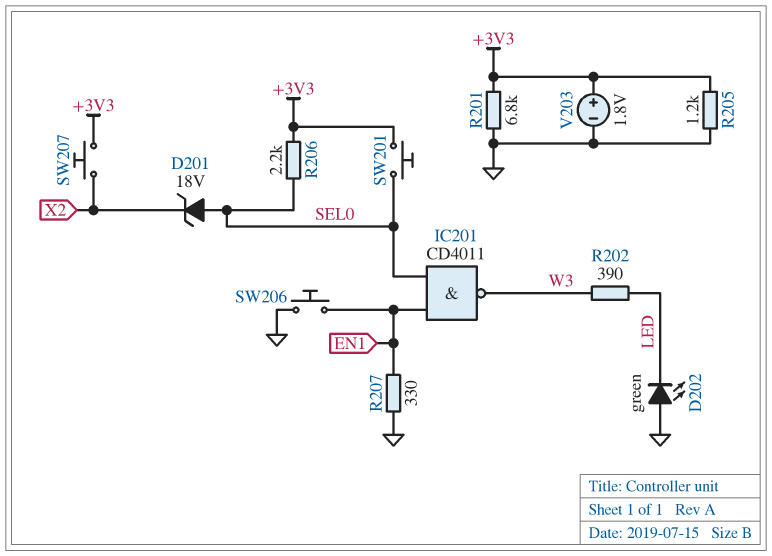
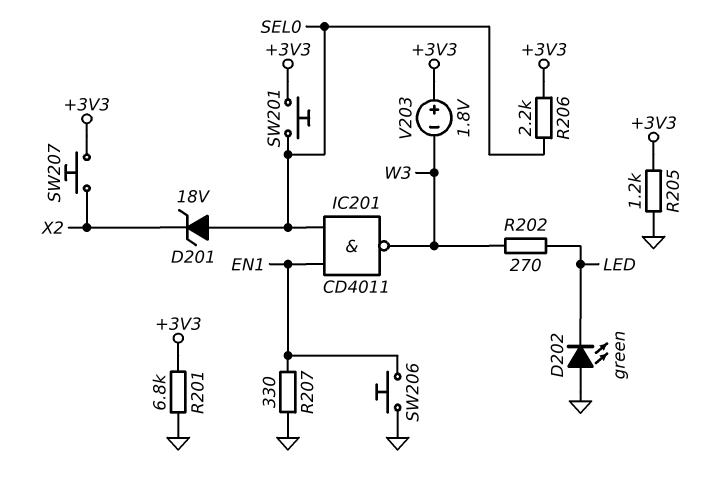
R202: 390 (LED, W3) -> 270 (LED, W3)
V203: 1.8V (plus +3V3, minus GND) -> 1.8V (plus +3V3, minus W3)

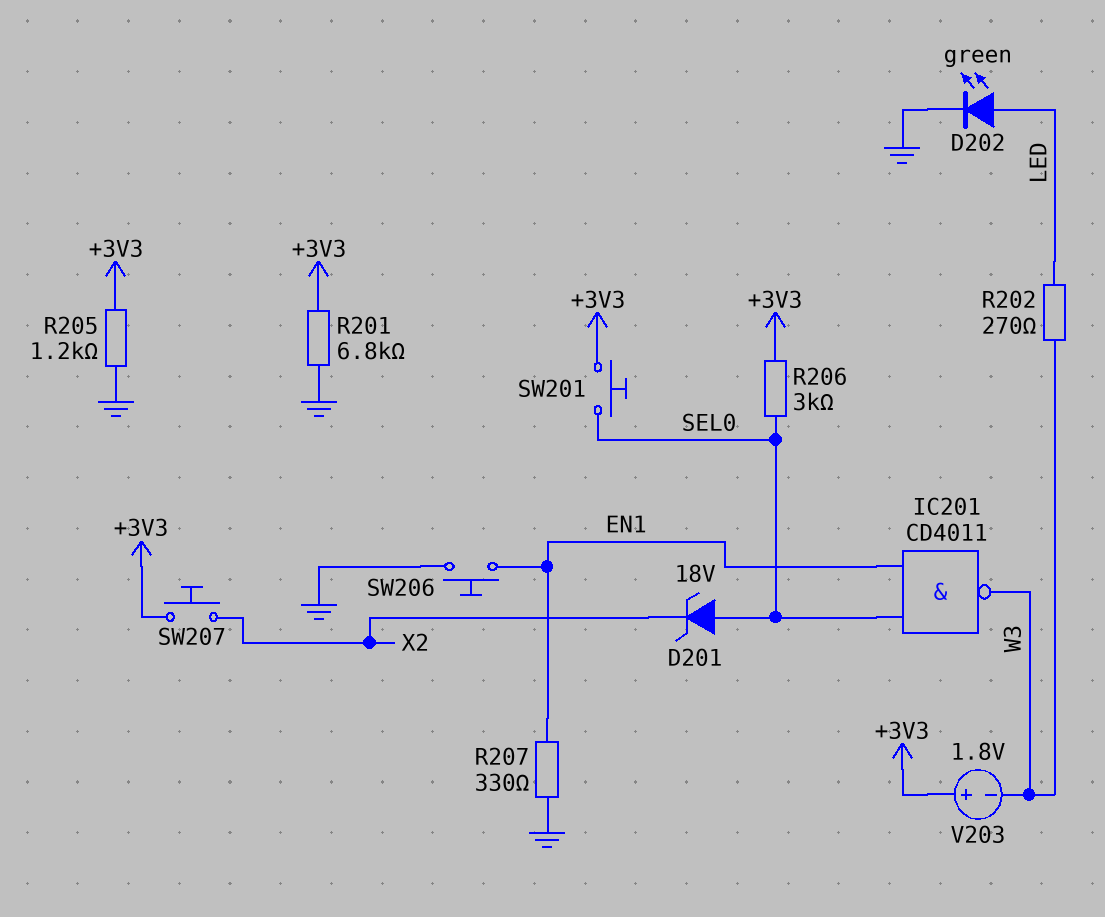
D202: LED green (A GND, K LED) -> LED green (A LED, K GND)
R206: 2.2k (+3V3, SEL0) -> 3k (+3V3, SEL0)

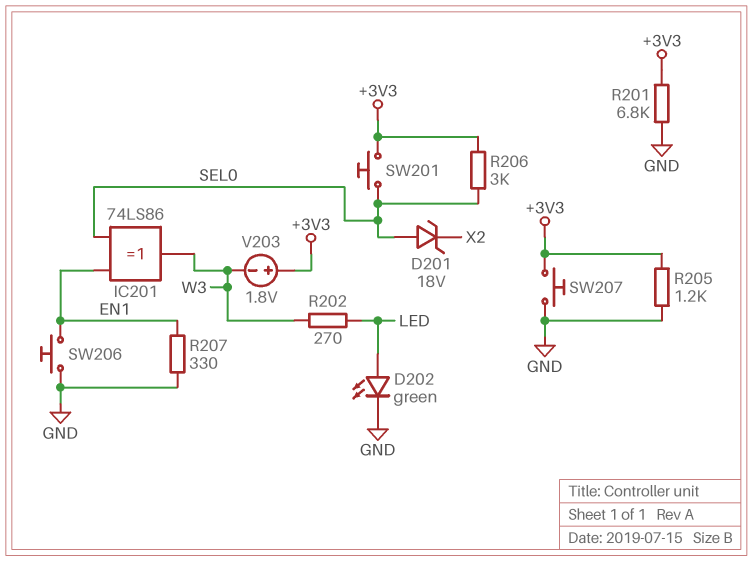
IC201: NAND CD4011 (in EN1, in SEL0, out W3) -> XOR 74LS86 (in EN1, in SEL0, out W3)
SW207: button (+3V3, X2) -> button (+3V3, GND)

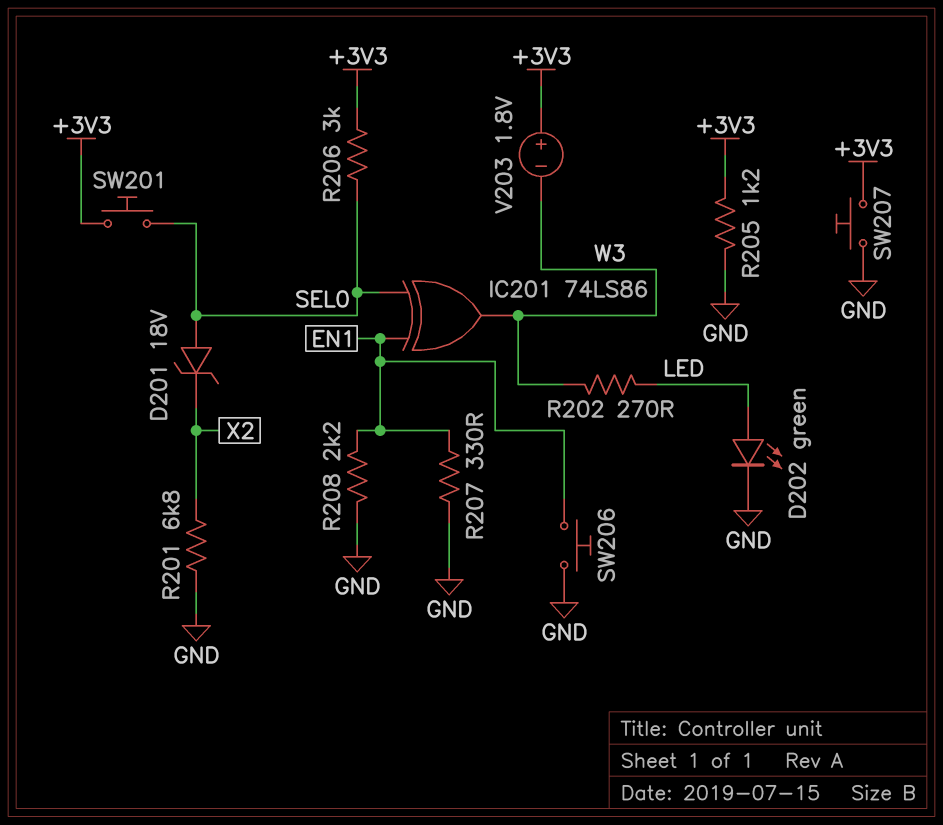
R201: 6.8k (+3V3, GND) -> 6.8k (GND, X2)
R208: none -> 2.2k (EN1, GND)

